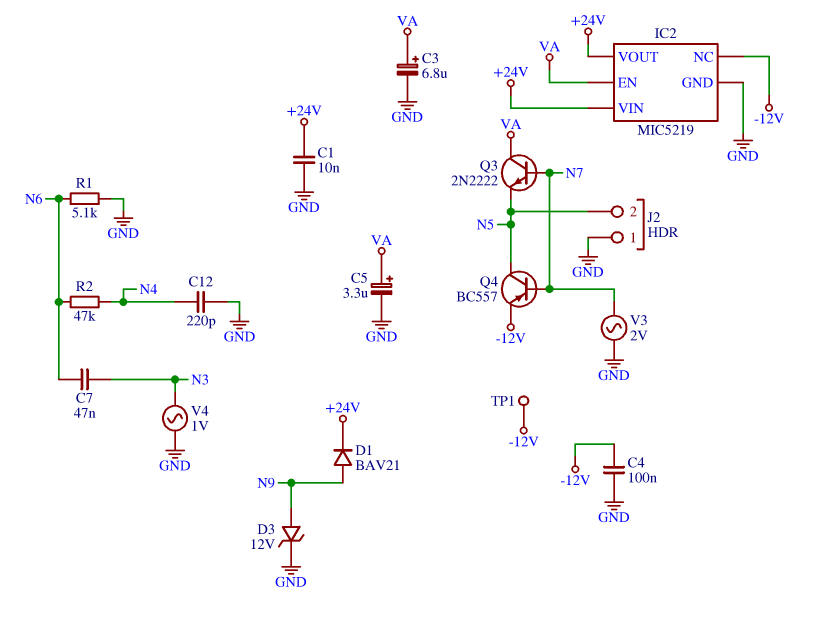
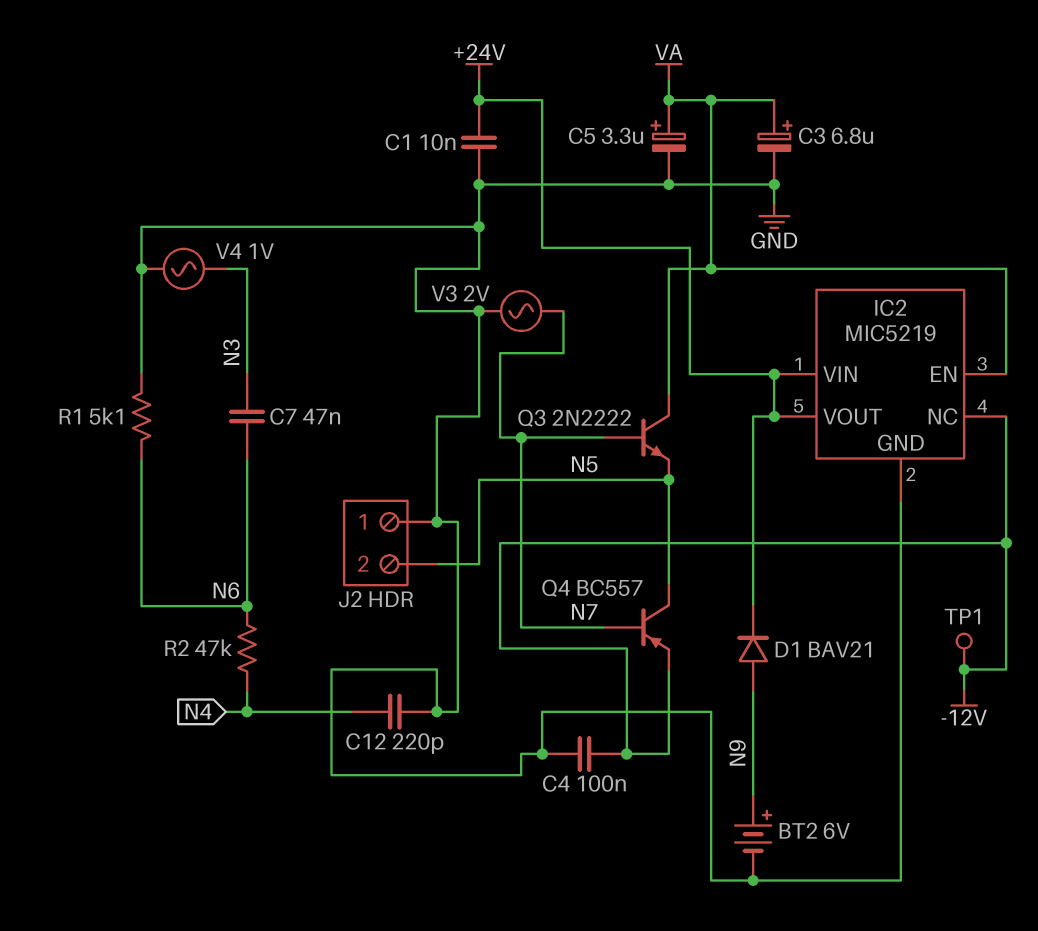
BT2: none -> 6V (plus N9, minus GND)
D3: zener 12V (A N9, K GND) -> none

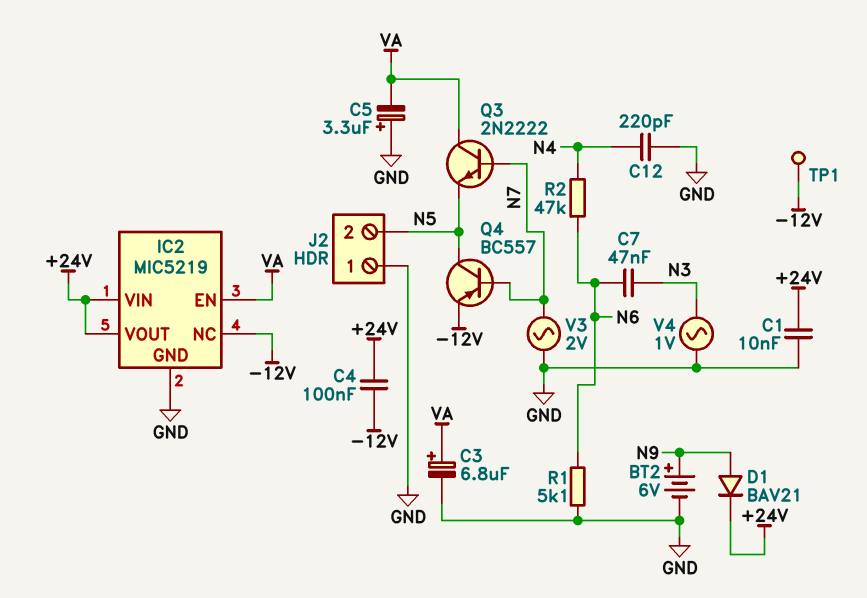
C4: 100nF (-12V, GND) -> 100nF (+24V, -12V)
C5: 3.3uF (plus VA, minus GND) -> 3.3uF (plus GND, minus VA)

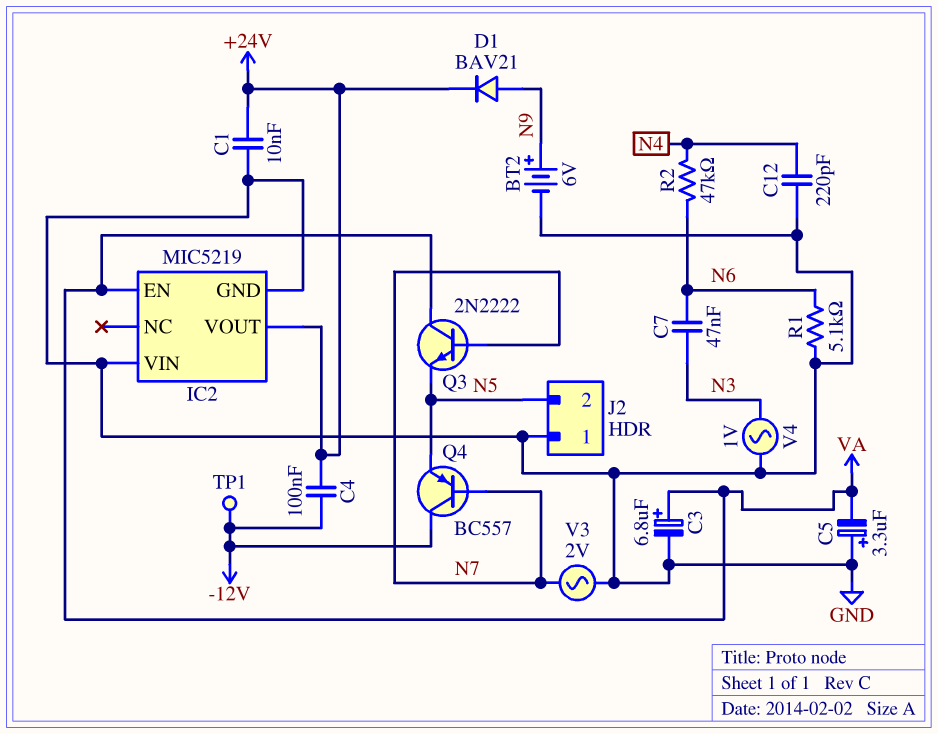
IC2 pin NC: -12V -> none
IC2 pin VIN: +24V -> GND
Q4: PNP BC557 (B N7, C N5, E -12V) -> PNP BC557 (B N7, C -12V, E N5)

